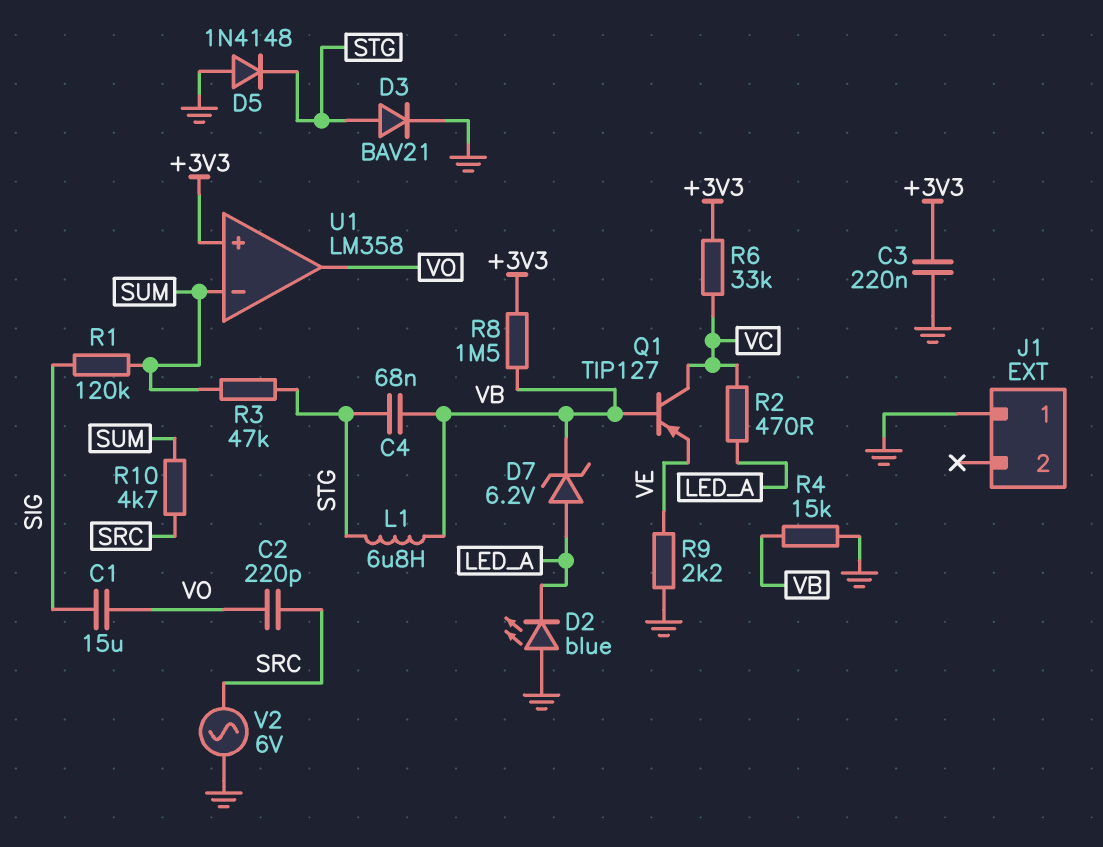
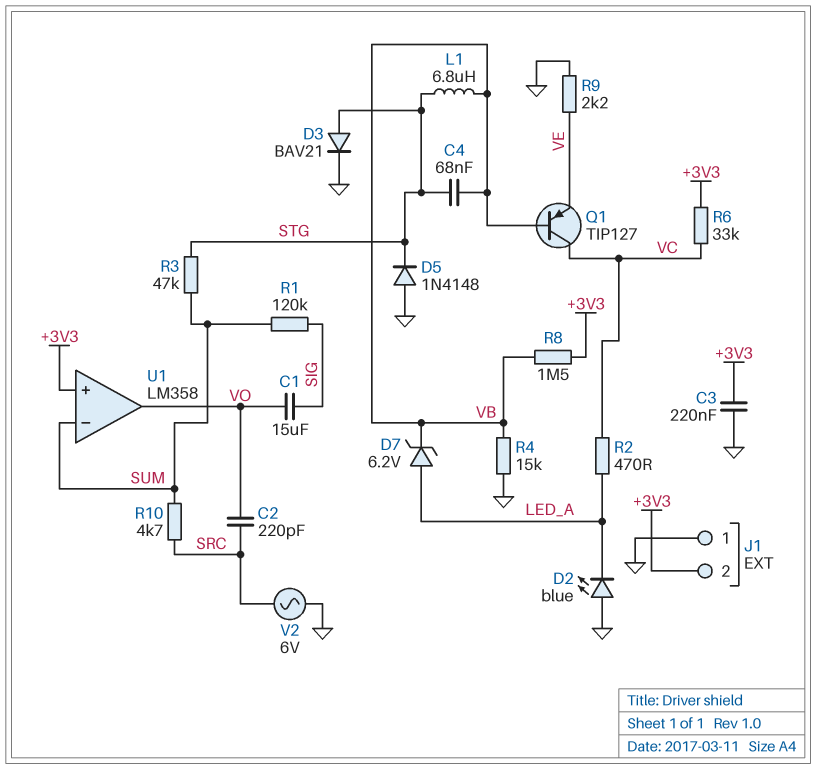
J1 pin 2: none -> +3V3

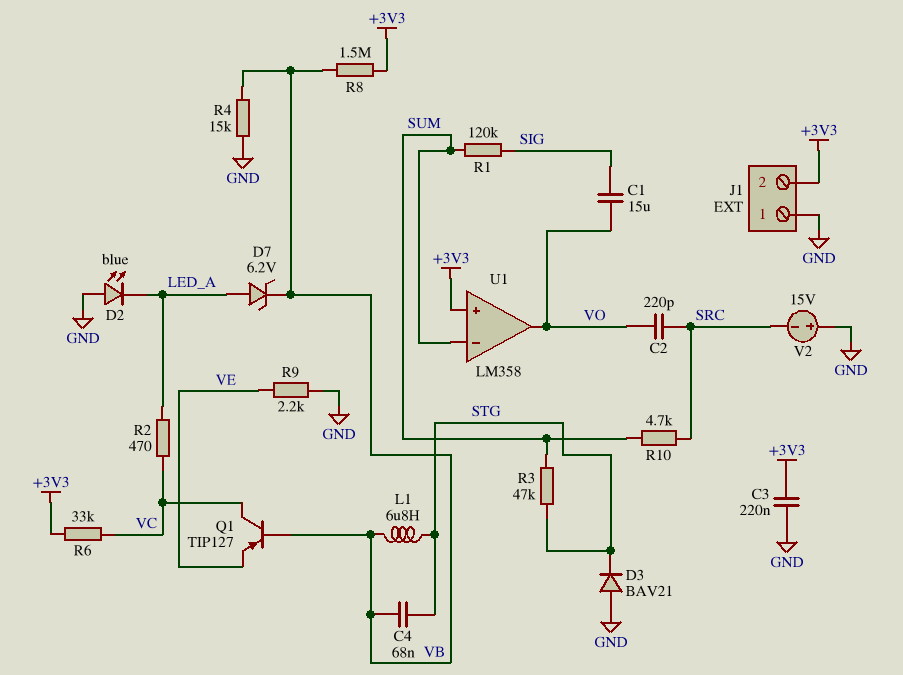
D3: diode BAV21 (A STG, K GND) -> diode BAV21 (A GND, K STG)
D5: diode 1N4148 (A GND, K STG) -> none
V2: AC 6V (GND, SRC) -> 15V (plus GND, minus SRC)

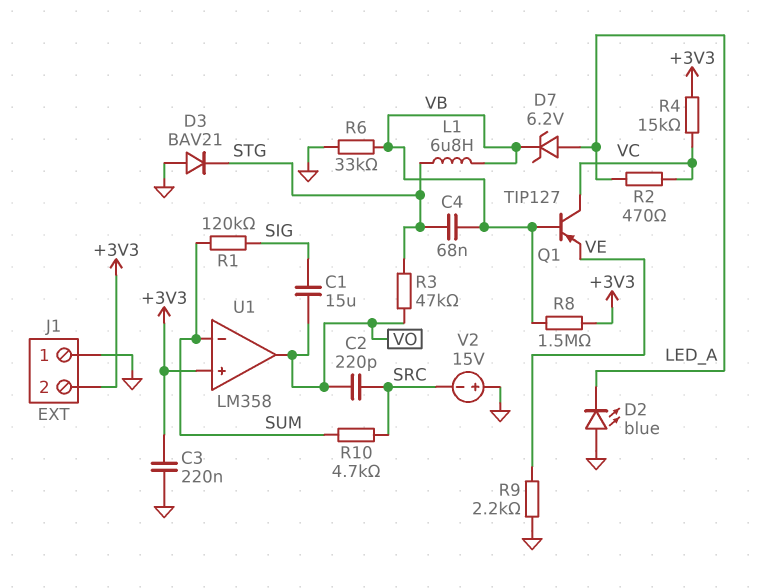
R3: 47k (STG, SUM) -> 47k (STG, VO)
R4: 15k (GND, VB) -> 15k (+3V3, VC)
R6: 33k (+3V3, VC) -> 33k (GND, VB)

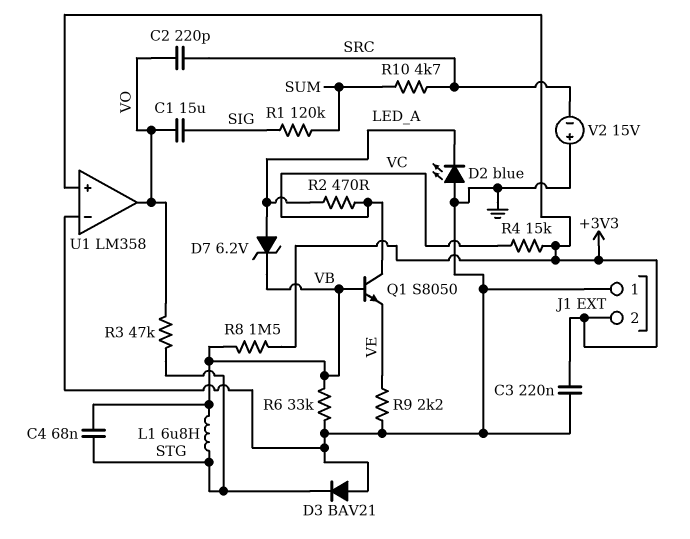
Q1: PNP TIP127 (B VB, C VC, E VE) -> NPN S8050 (B VB, C VC, E VE)
U1 pin in-: SUM -> GND

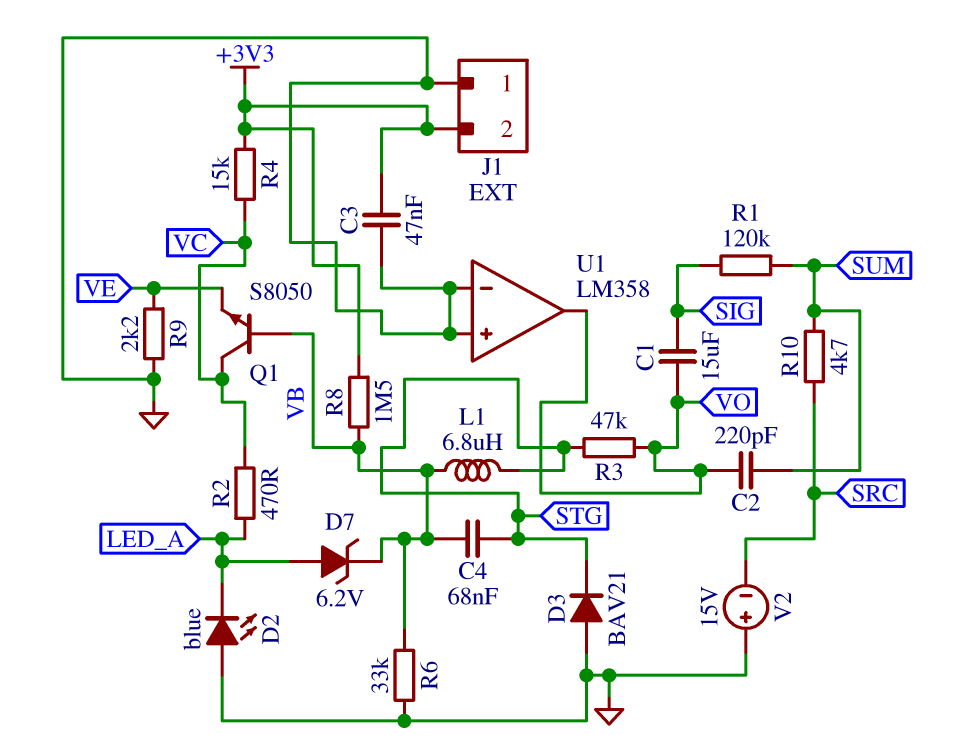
C2: 220pF (SRC, VO) -> 220pF (SUM, VO)
C3: 220nF (+3V3, GND) -> 47nF (+3V3, GND)
U1 pin in+: +3V3 -> GND

